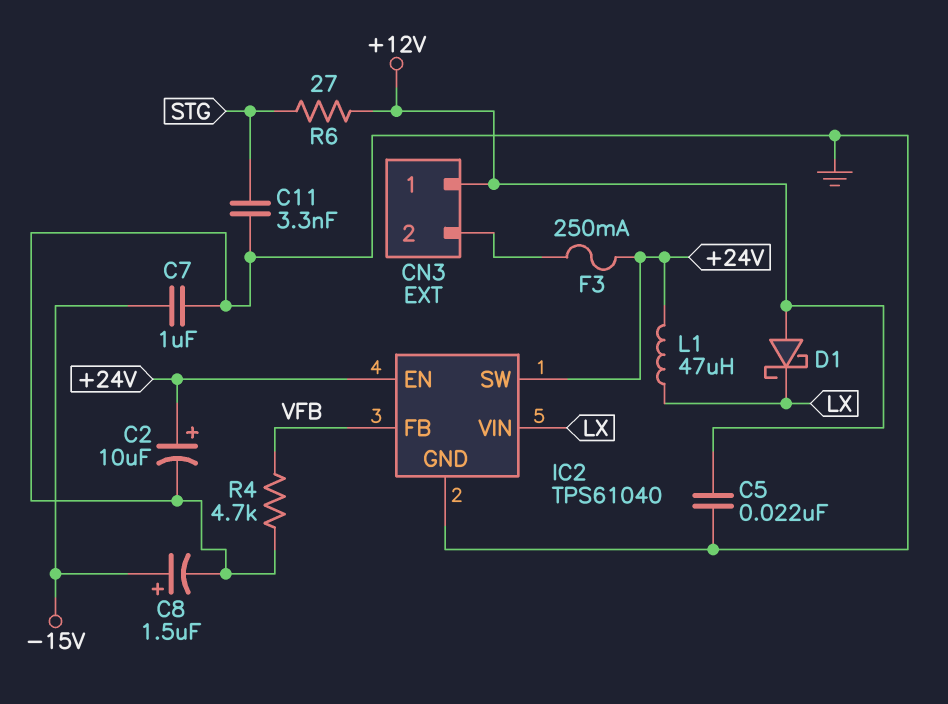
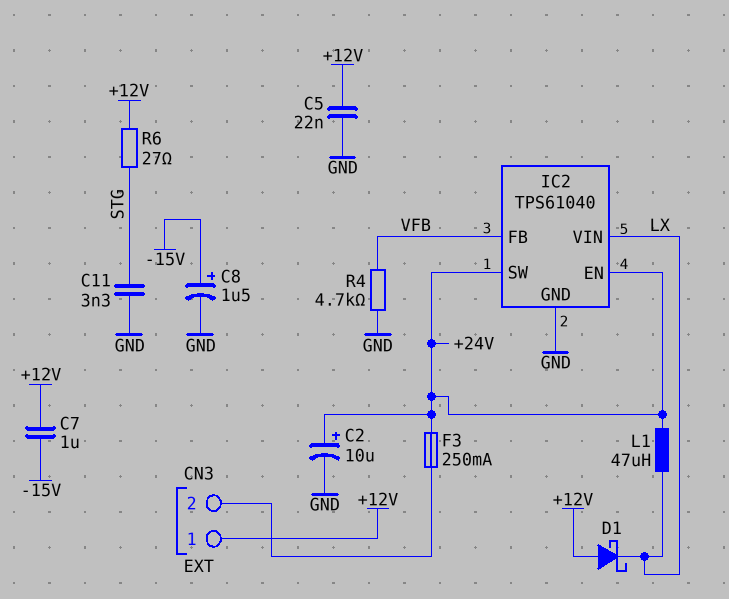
C7: 1uF (-15V, GND) -> 1uF (+12V, -15V)

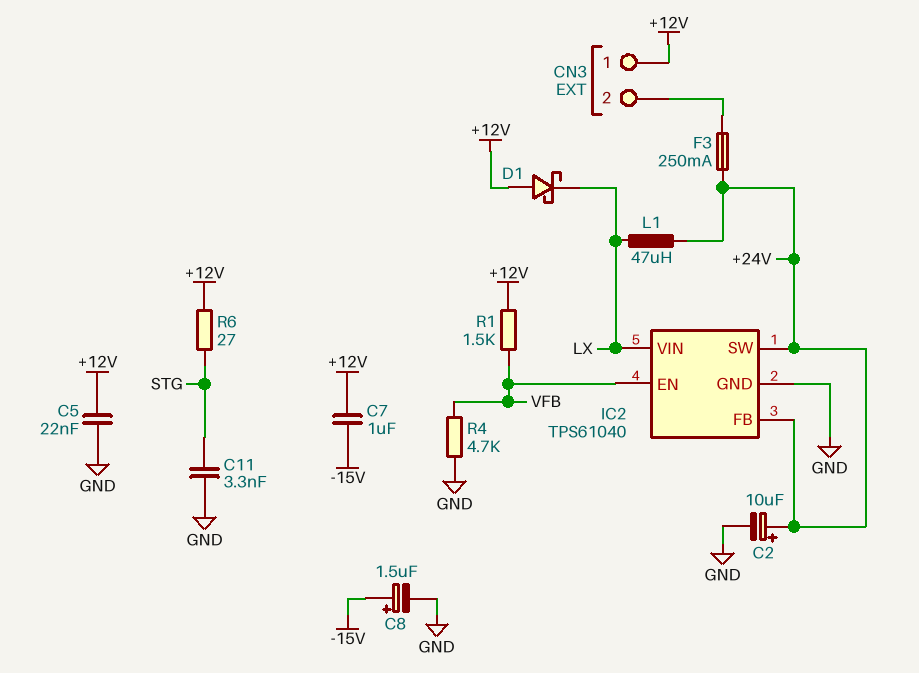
IC2 pin EN: +24V -> VFB
IC2 pin FB: VFB -> +24V
R1: none -> 1.5k (+12V, VFB)

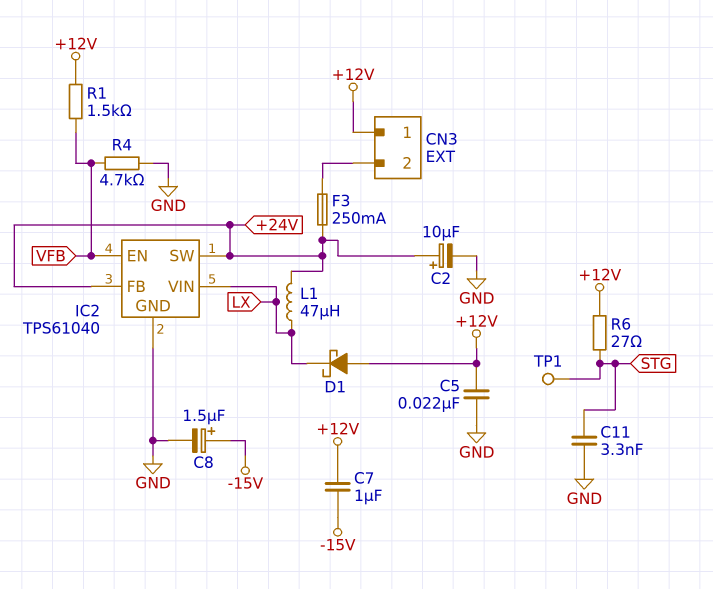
TP1: none -> test point (STG)

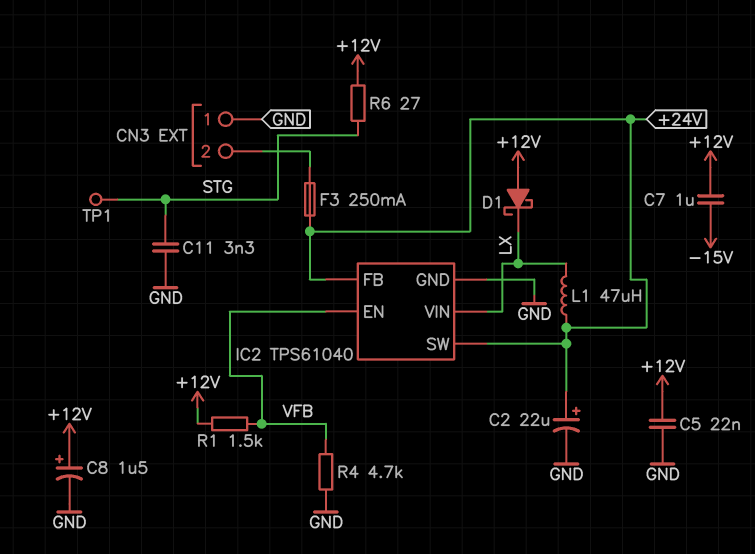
C2: 10uF (plus +24V, minus GND) -> 22uF (plus +24V, minus GND)
C8: 1.5uF (plus -15V, minus GND) -> 1.5uF (plus +12V, minus GND)
CN3 pin 1: +12V -> GND

